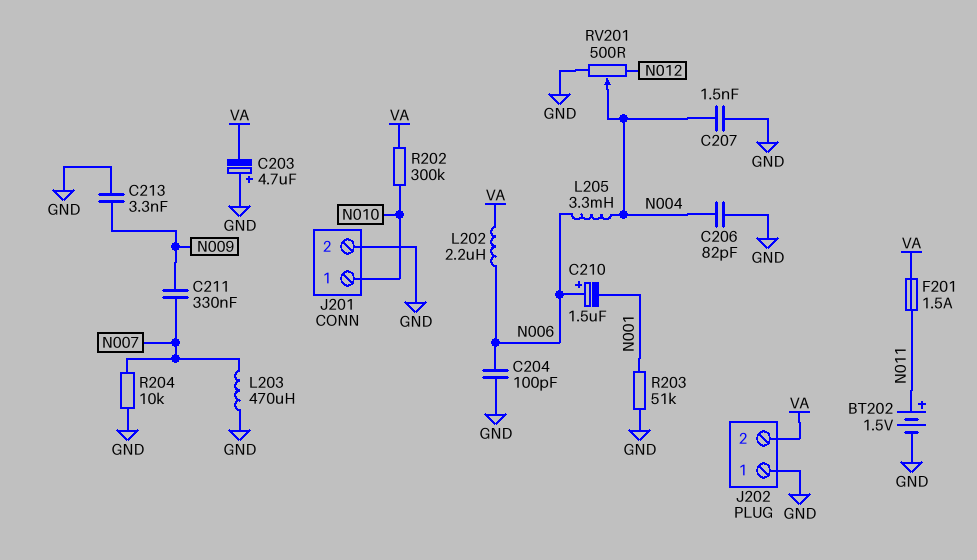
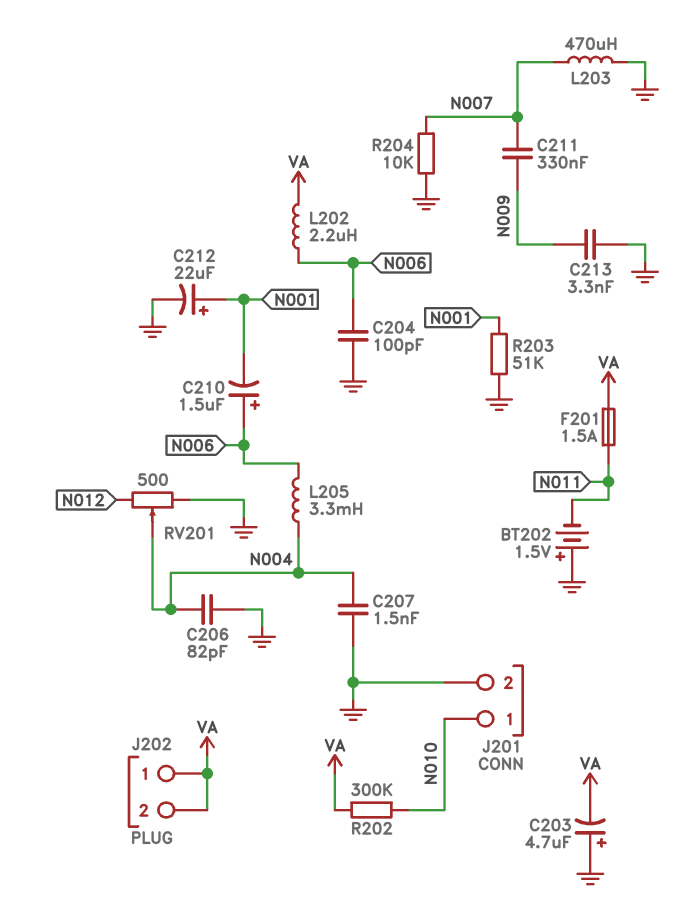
BT202: 1.5V (plus N011, minus GND) -> 1.5V (plus GND, minus N011)
C212: none -> 22uF (plus N001, minus GND)
J202 pin 1: GND -> VA

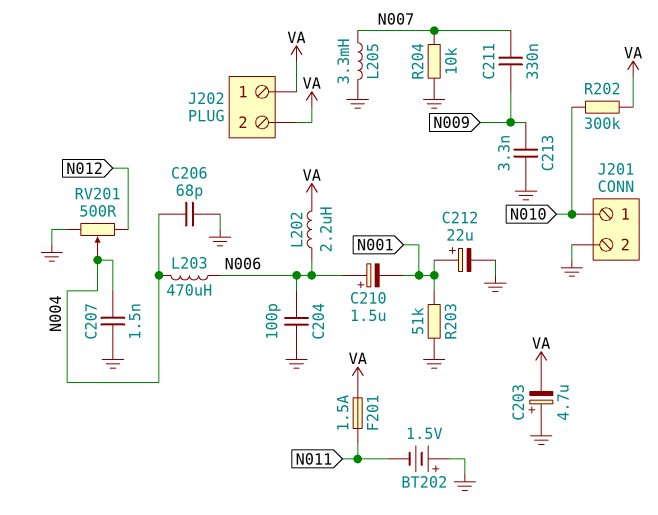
C206: 82pF (GND, N004) -> 68pF (GND, N004)
L203: 470uH (GND, N007) -> 470uH (N004, N006)
L205: 3.3mH (N004, N006) -> 3.3mH (GND, N007)

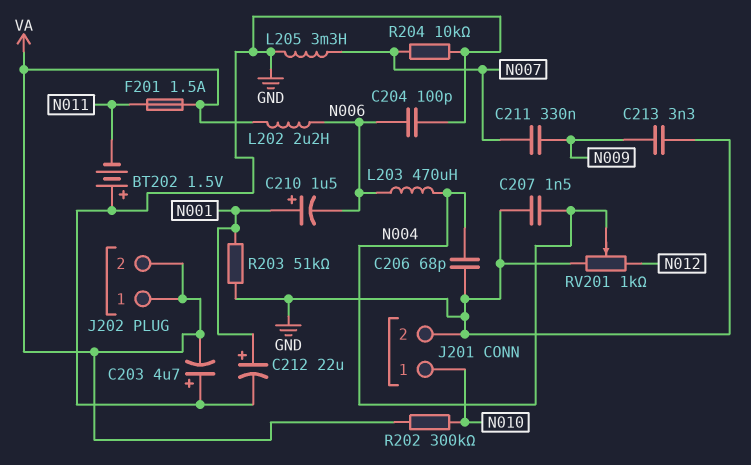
C210: 1.5uF (plus N006, minus N001) -> 1.5uF (plus N001, minus N006)
RV201: 500 (GND, N012, wiper N004) -> 1k (GND, N012, wiper N004)

